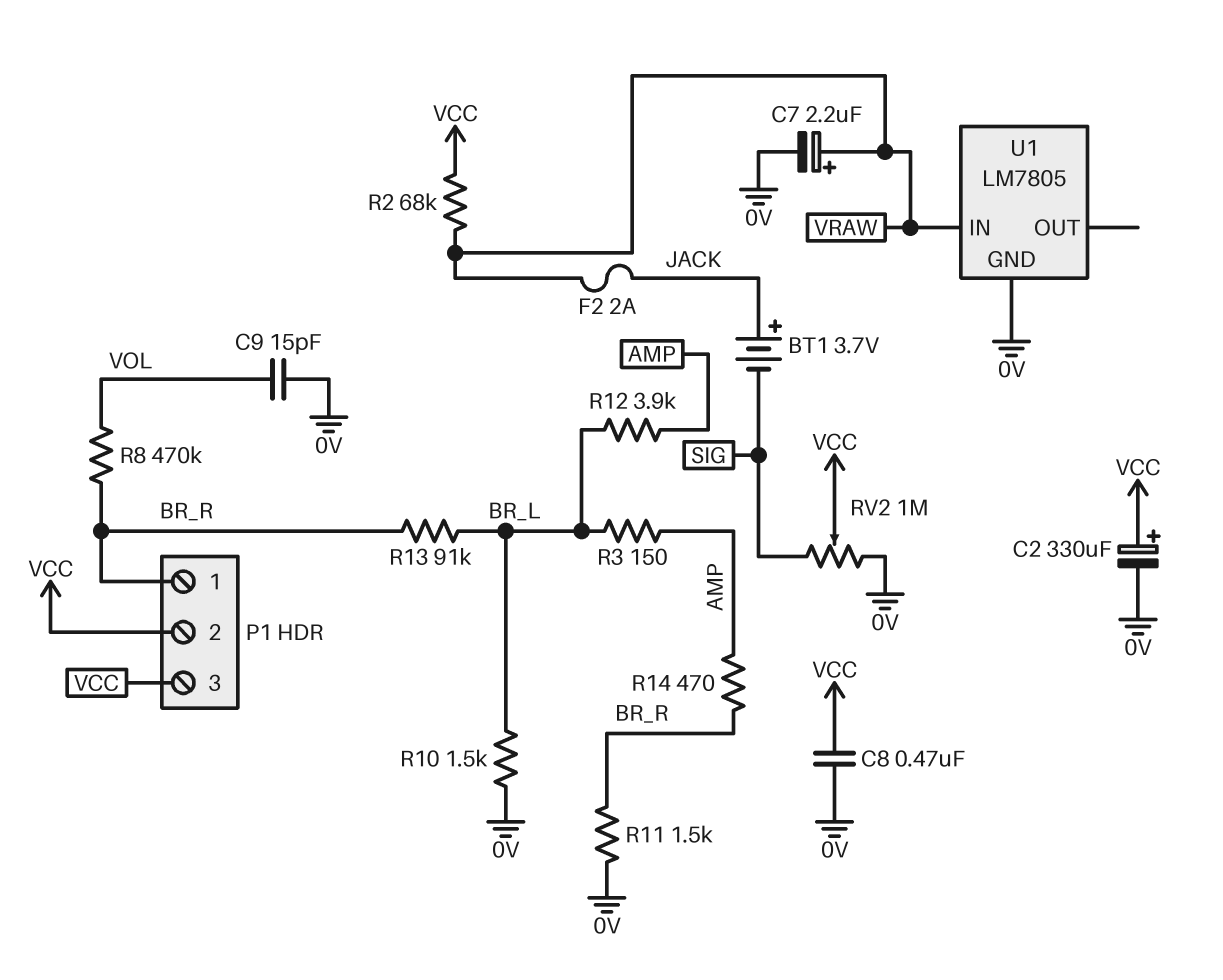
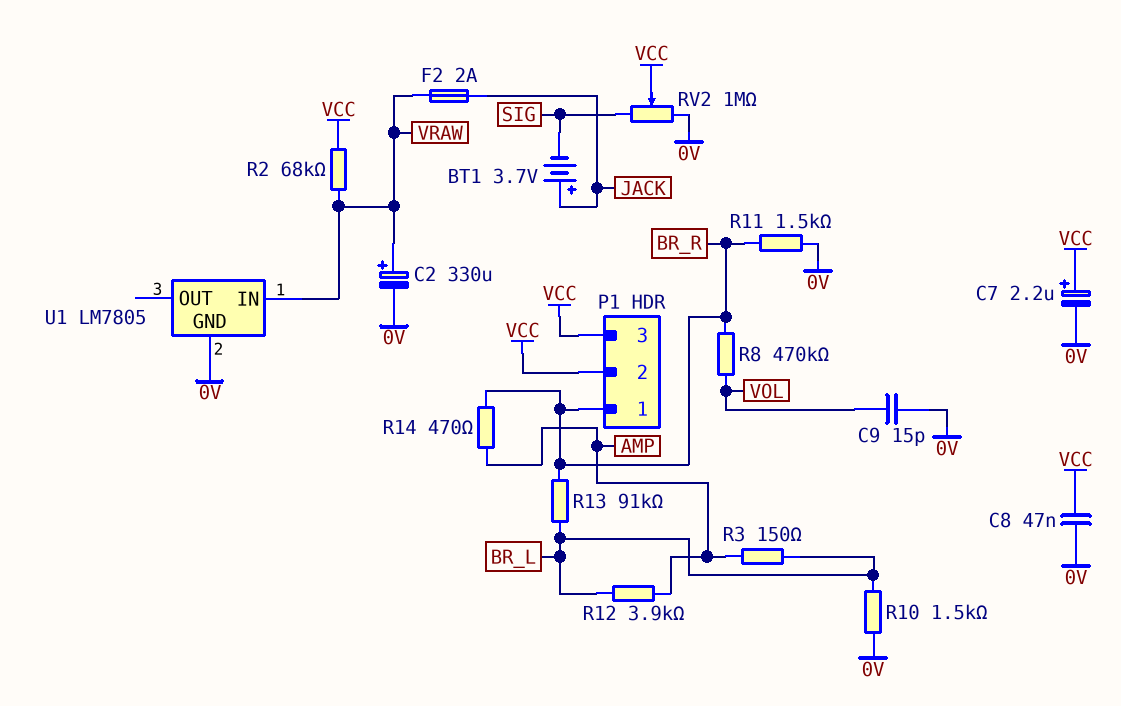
C2: 330uF (plus VCC, minus 0V) -> 330uF (plus VRAW, minus 0V)
C7: 2.2uF (plus VRAW, minus 0V) -> 2.2uF (plus VCC, minus 0V)
C8: 470nF (0V, VCC) -> 47nF (0V, VCC)

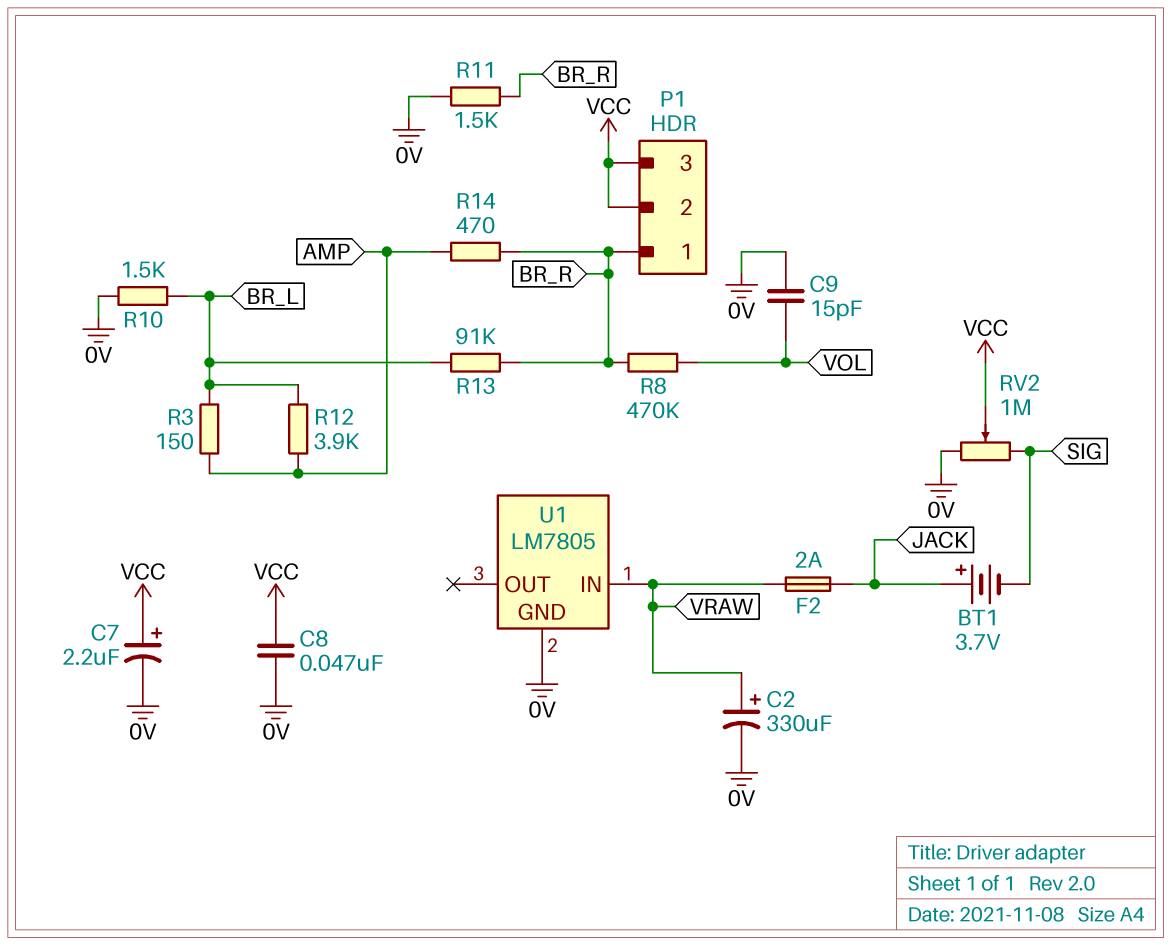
R2: 68k (VCC, VRAW) -> none

